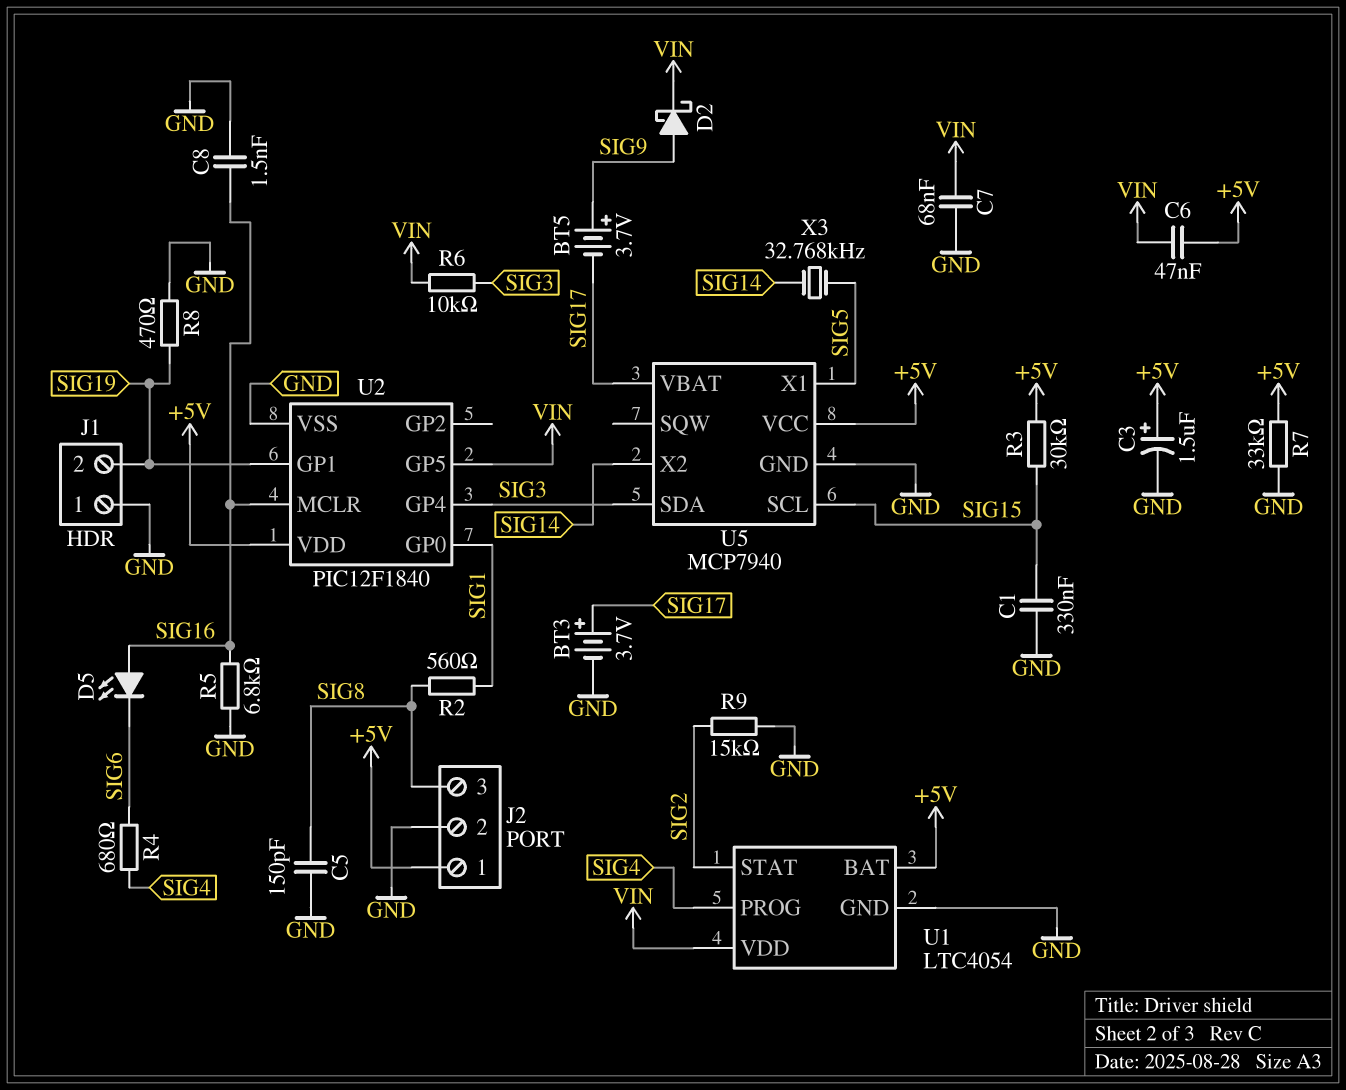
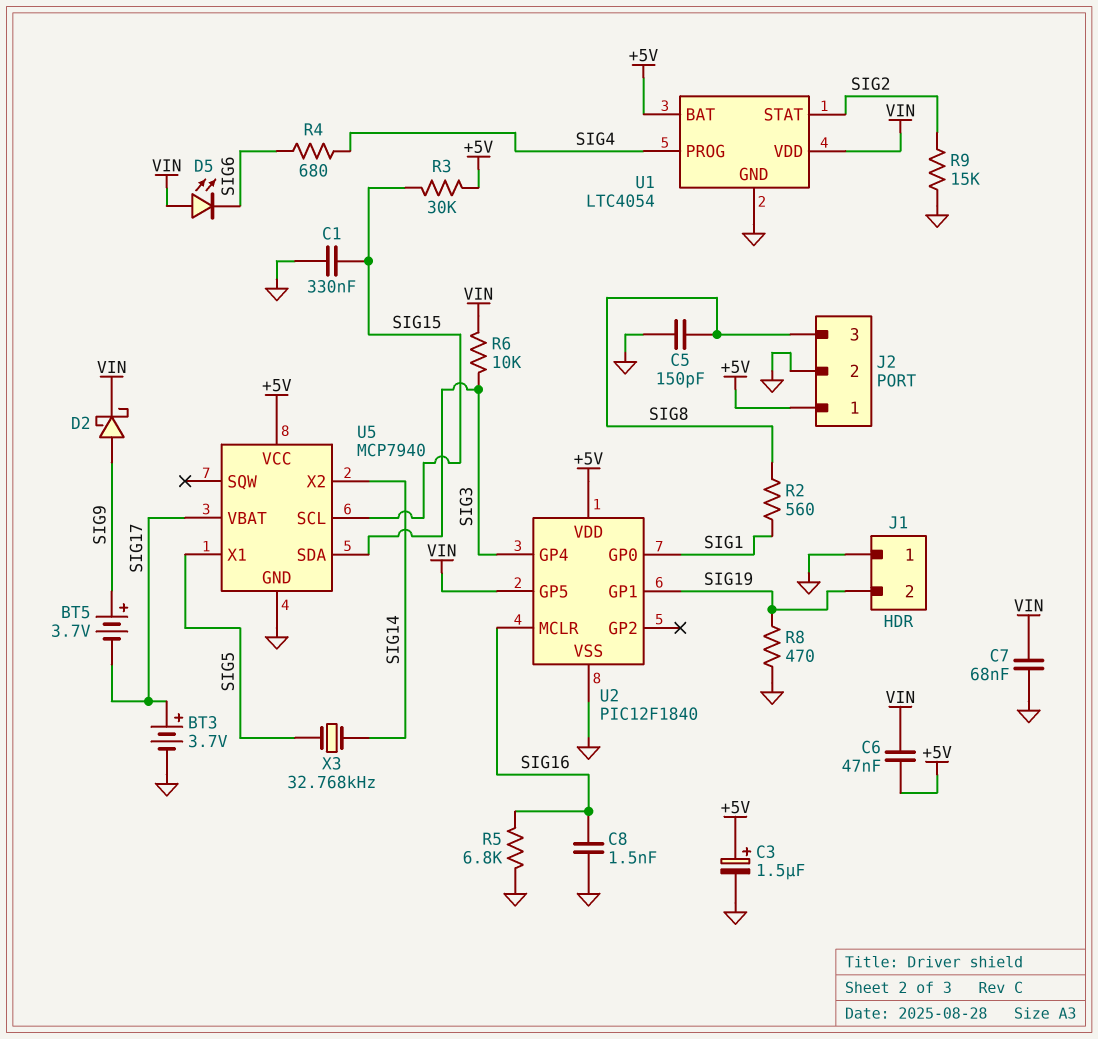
D5: LED (A SIG16, K SIG6) -> LED (A VIN, K SIG6)
R7: 33k (+5V, GND) -> none

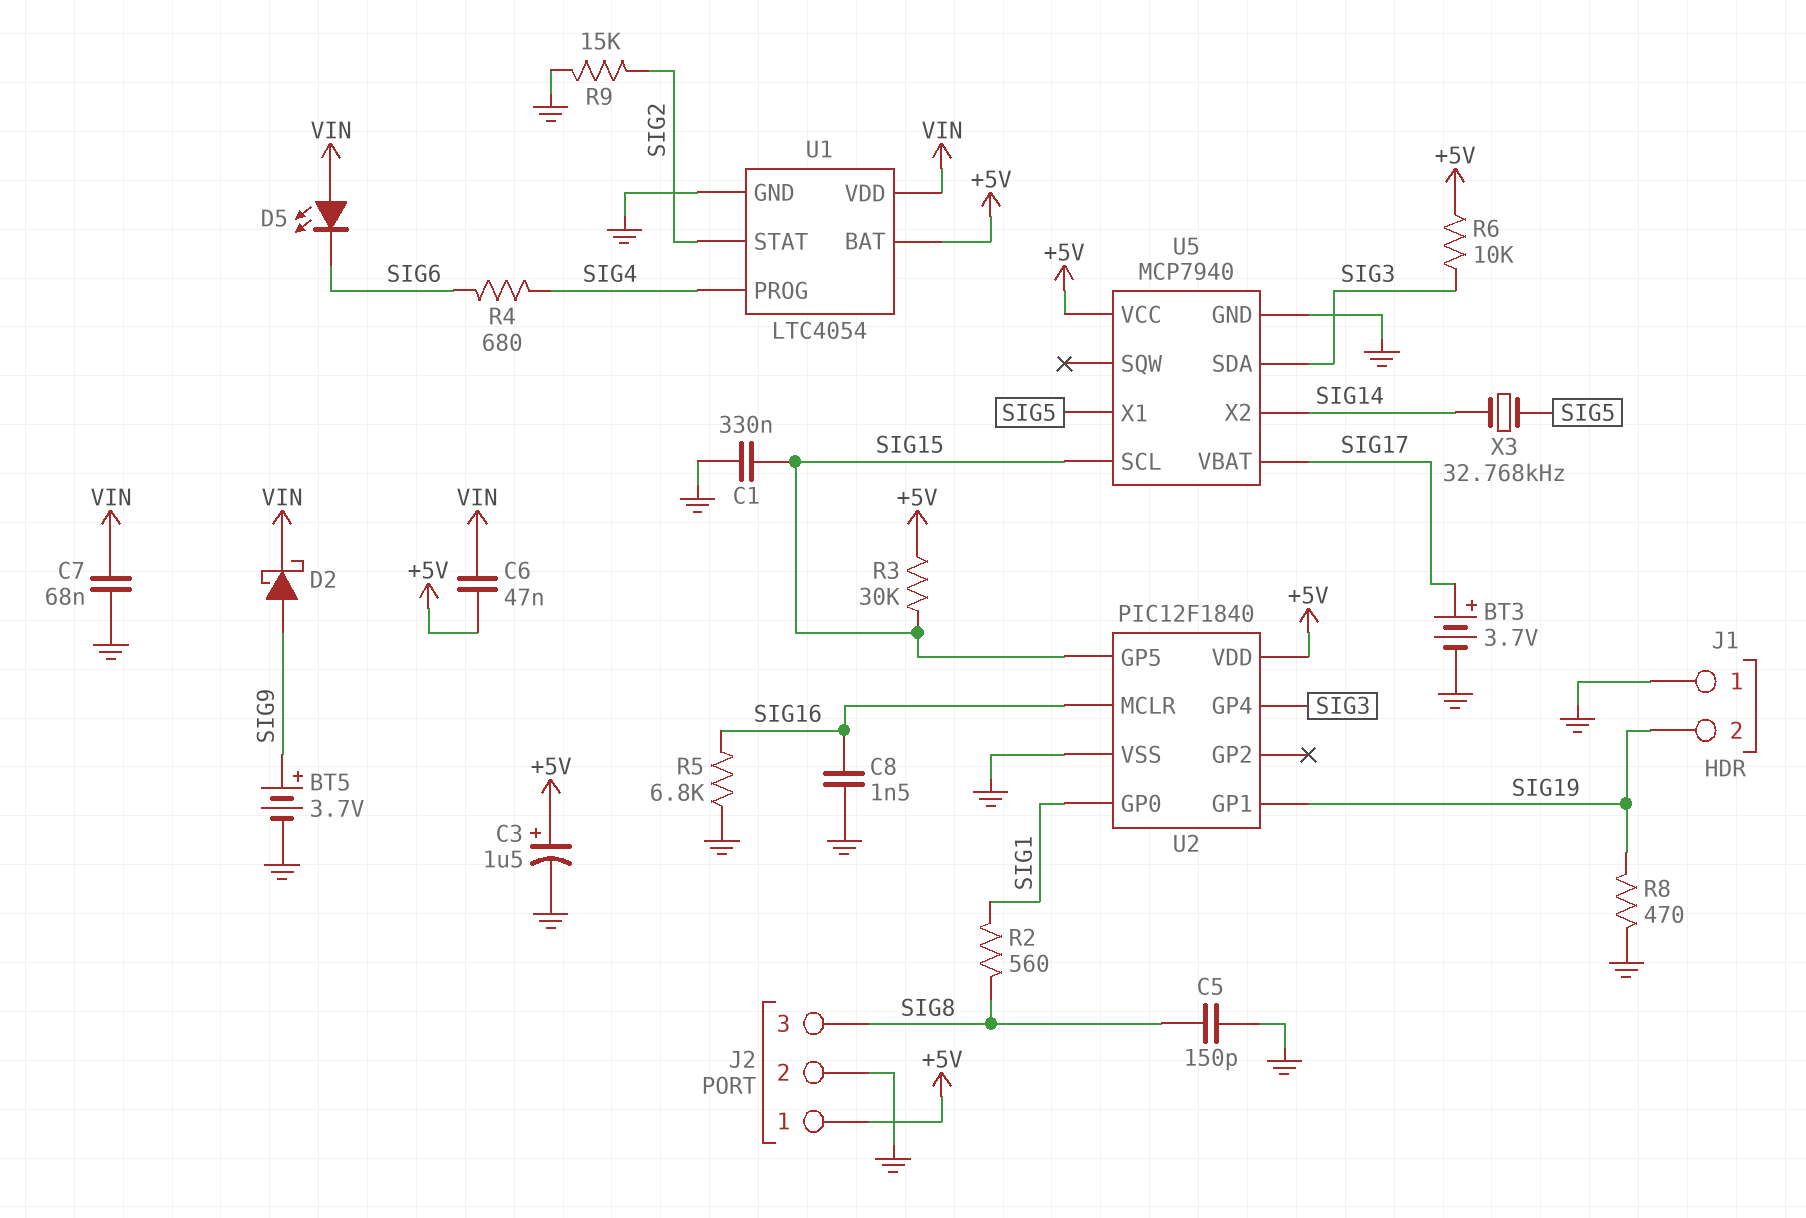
BT5: 3.7V (plus SIG9, minus SIG17) -> 3.7V (plus SIG9, minus GND)
R6: 10k (SIG3, VIN) -> 10k (+5V, SIG3)
U2 pin GP5: VIN -> SIG15

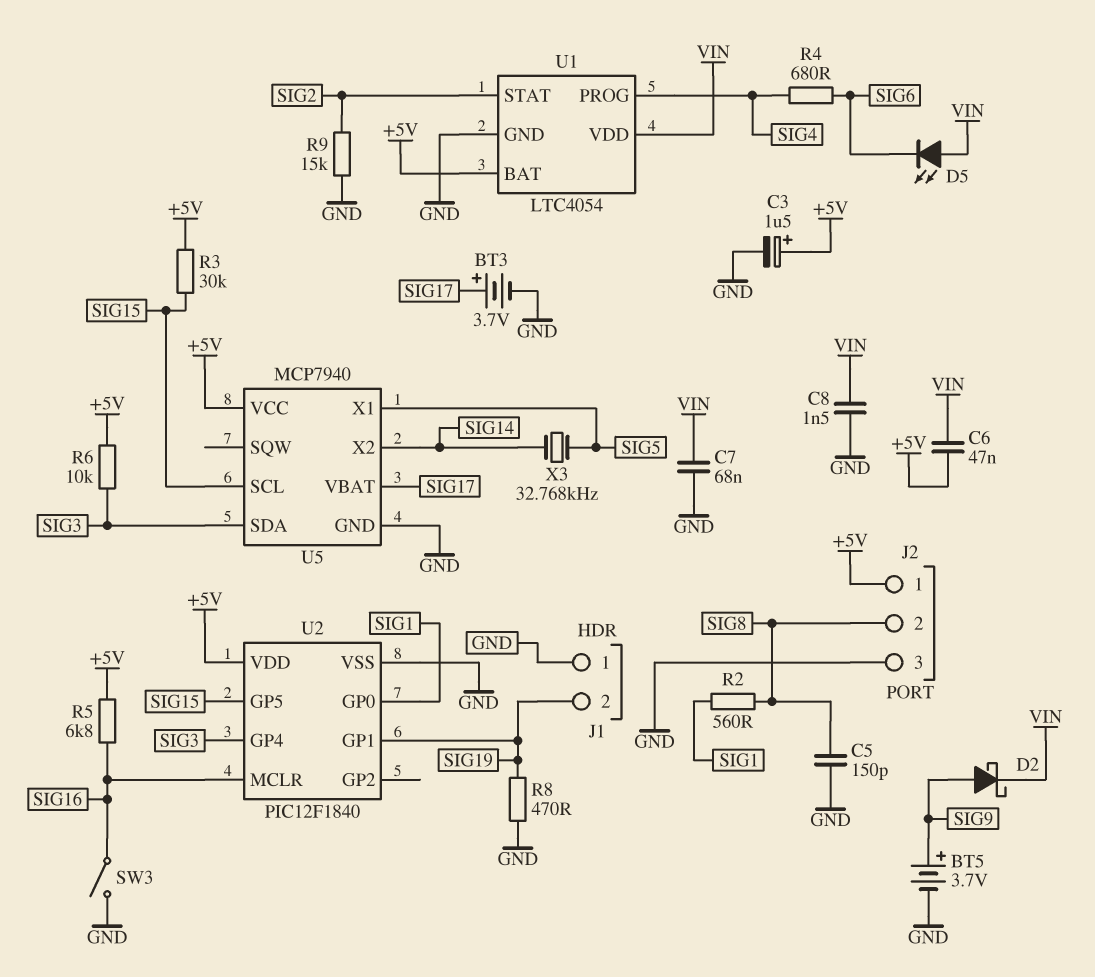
C1: 330nF (GND, SIG15) -> none
C8: 1.5nF (GND, SIG16) -> 1.5nF (GND, VIN)
J2 pin 2: GND -> SIG8
J2 pin 3: SIG8 -> GND
R5: 6.8k (GND, SIG16) -> 6.8k (+5V, SIG16)
SW3: none -> switch (GND, SIG16)

